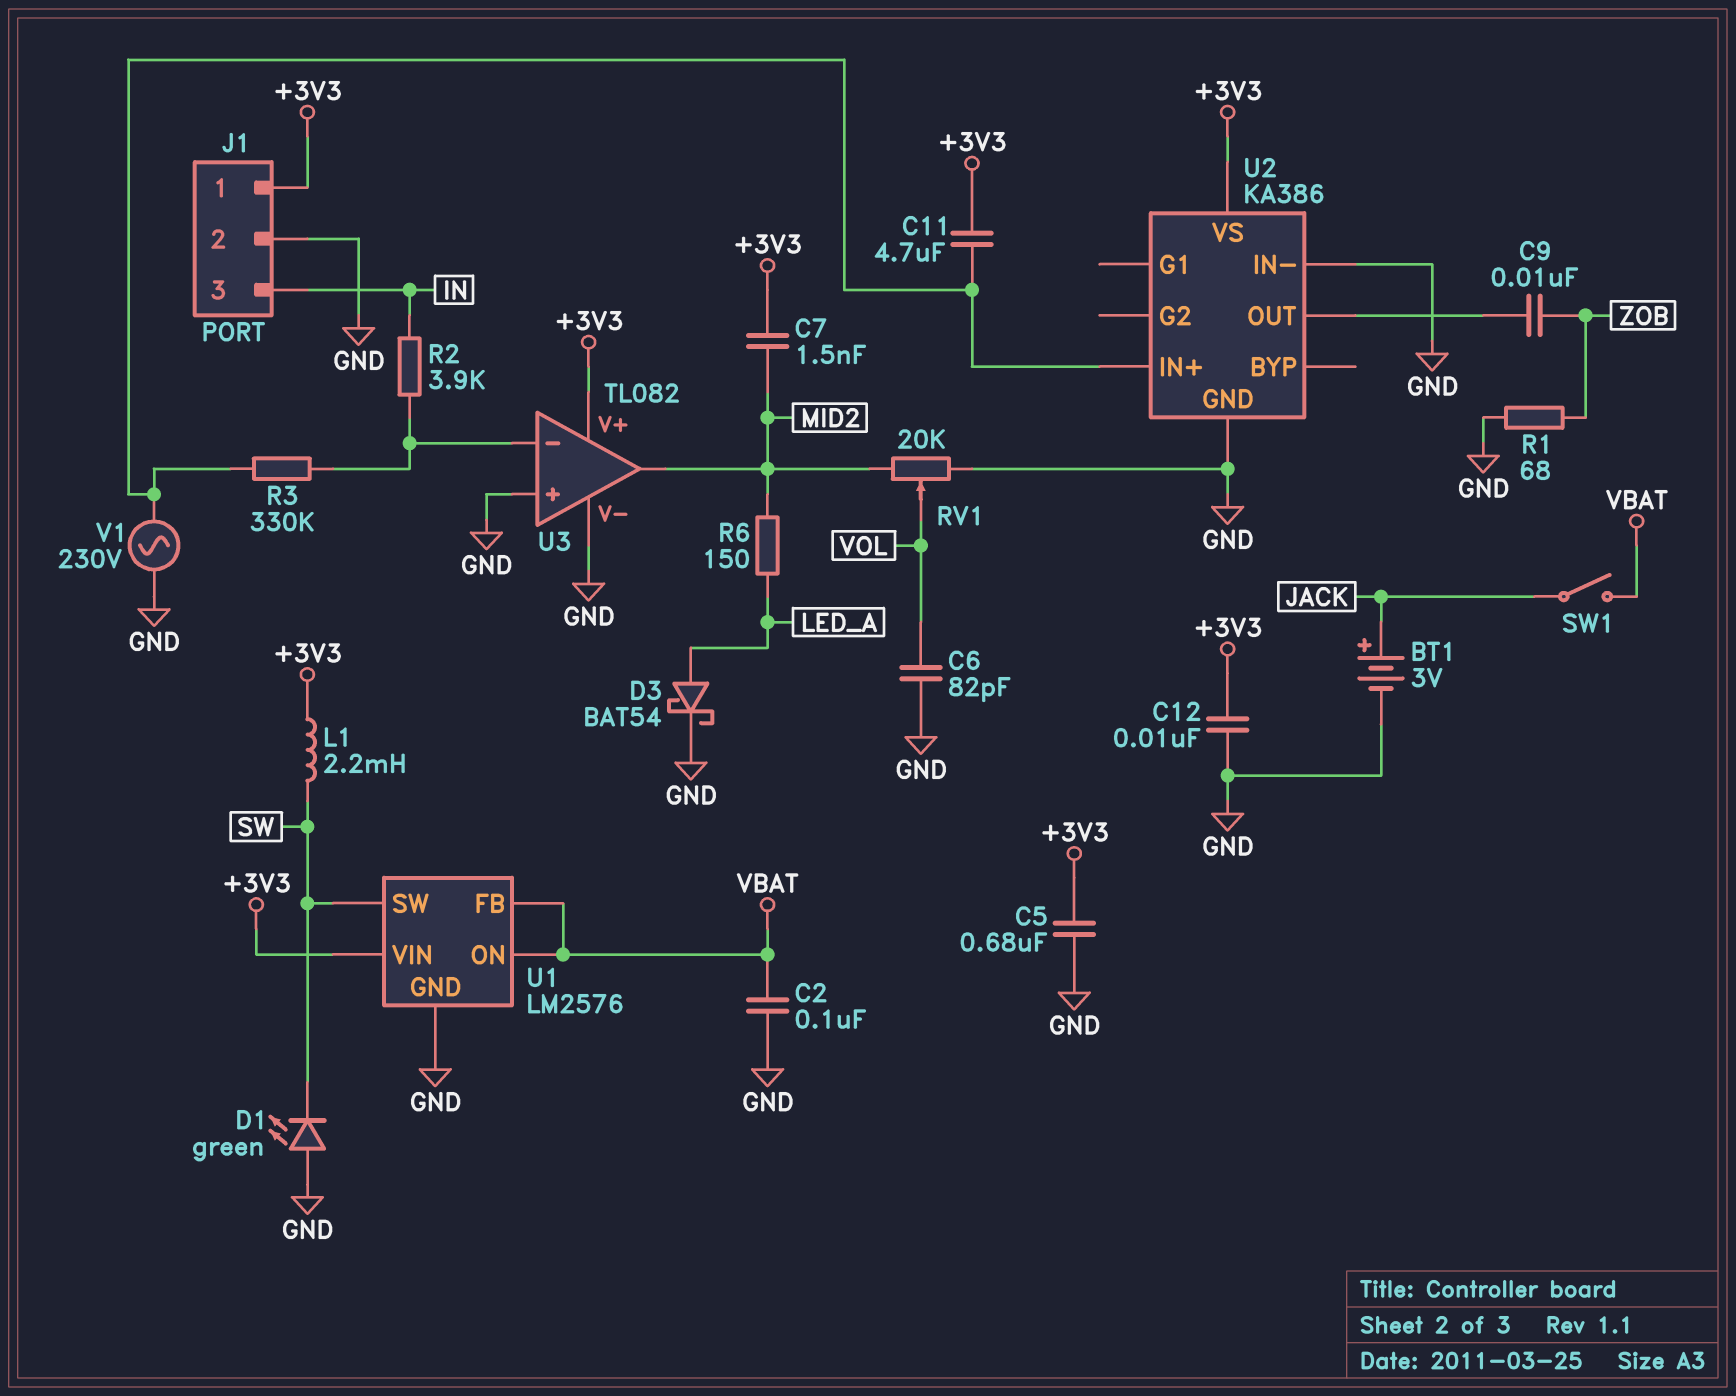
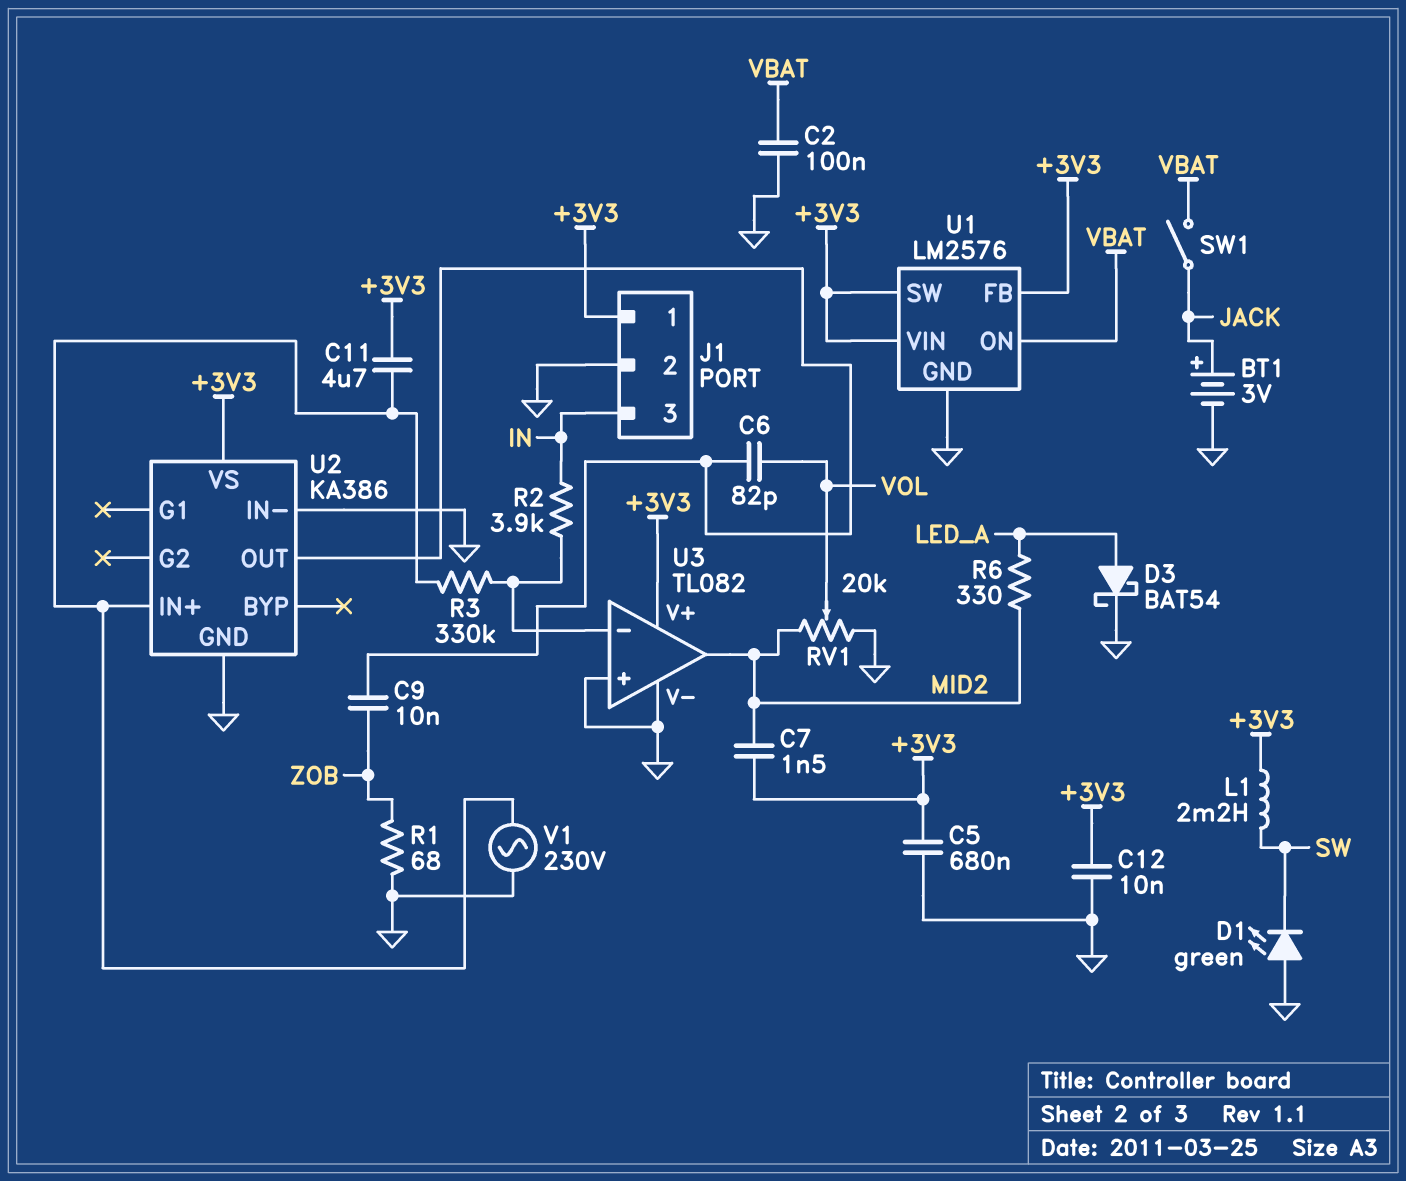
C6: 82pF (GND, VOL) -> 82pF (U2/OUT, VOL)
R6: 150 (LED_A, MID2) -> 330 (LED_A, MID2)
U1 pin FB: VBAT -> +3V3
U1 pin SW: SW -> +3V3

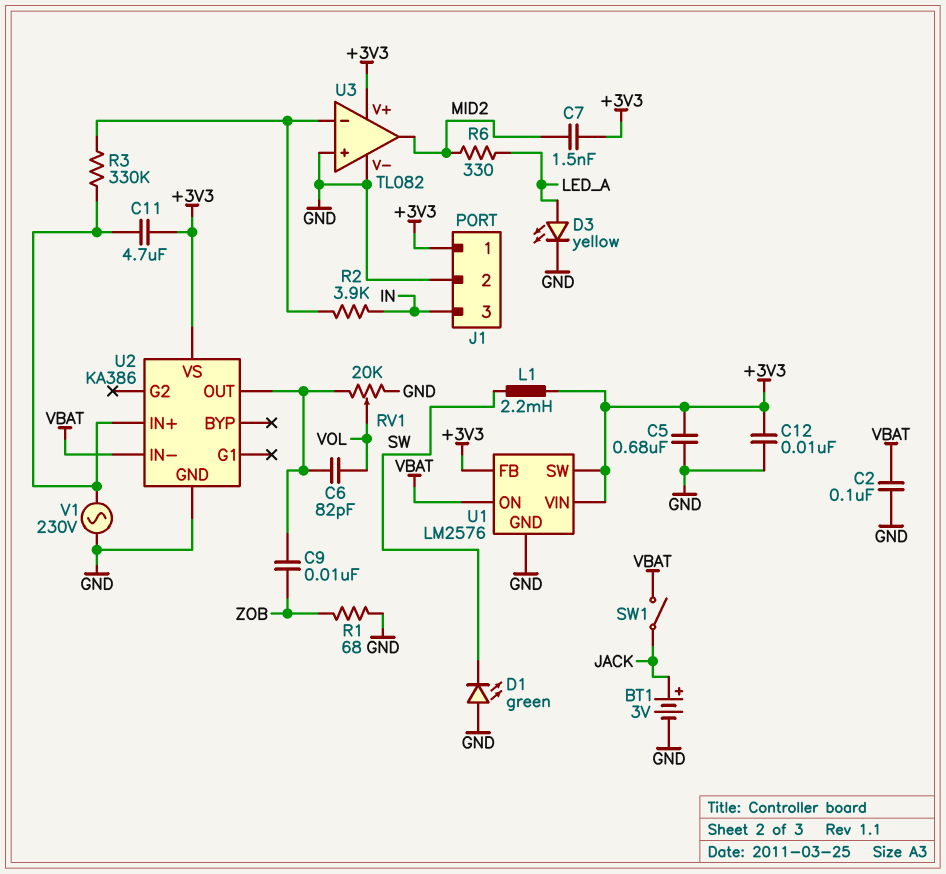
D3: schottky BAT54 (A LED_A, K GND) -> LED yellow (A LED_A, K GND)
RV1: 20k (GND, MID2, wiper VOL) -> 20k (GND, U2/OUT, wiper VOL)
U2 pin IN-: GND -> VBAT

